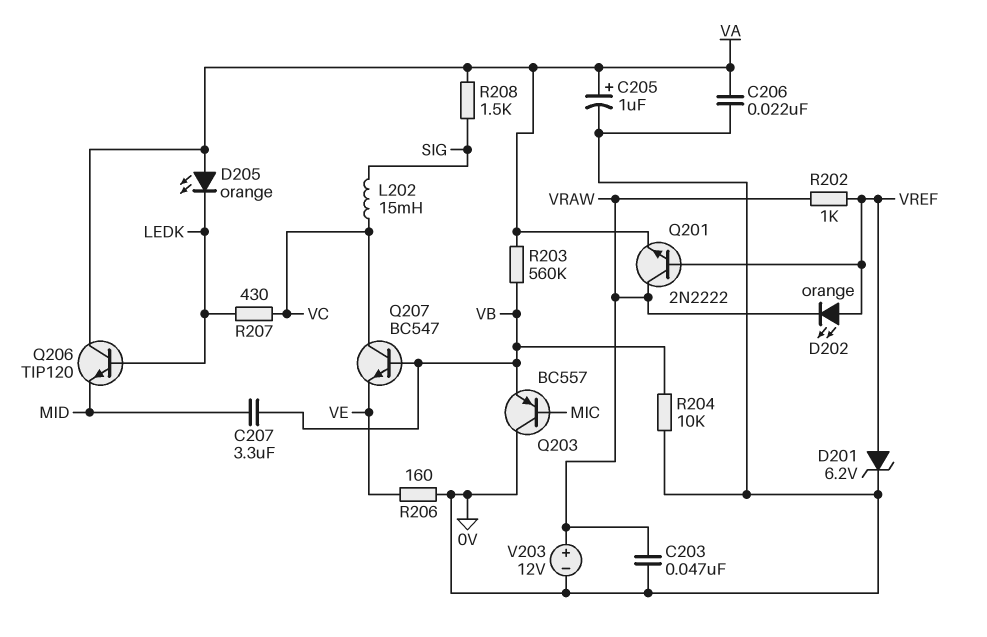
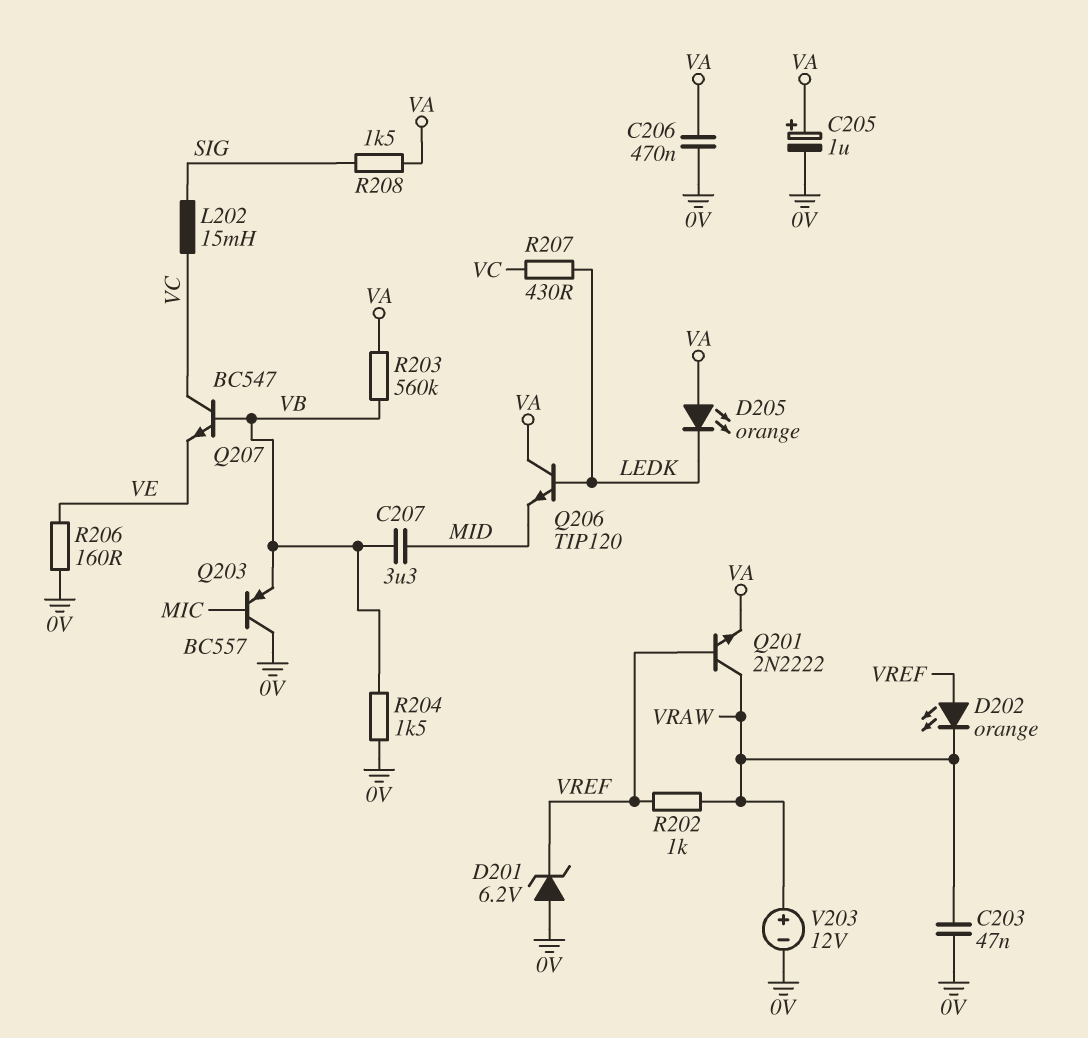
C206: 22nF (0V, VA) -> 470nF (0V, VA)
D201: zener 6.2V (A VREF, K 0V) -> zener 6.2V (A 0V, K VREF)
R204: 10k (0V, VB) -> 1.5k (0V, VB)

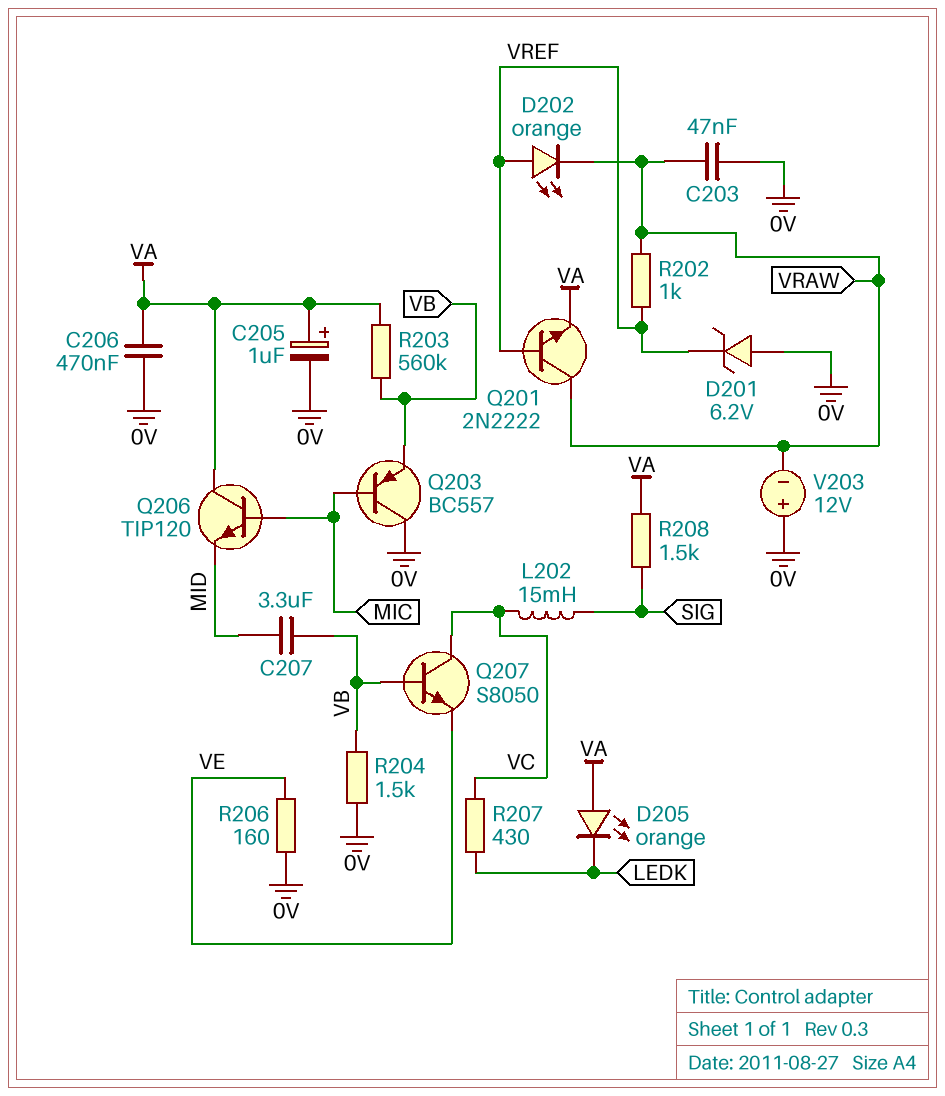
Q206: NPN TIP120 (B LEDK, C VA, E MID) -> NPN TIP120 (B MIC, C VA, E MID)
Q207: NPN BC547 (B VB, C VC, E VE) -> NPN S8050 (B VB, C VC, E VE)
V203: 12V (plus VRAW, minus 0V) -> 12V (plus 0V, minus VRAW)

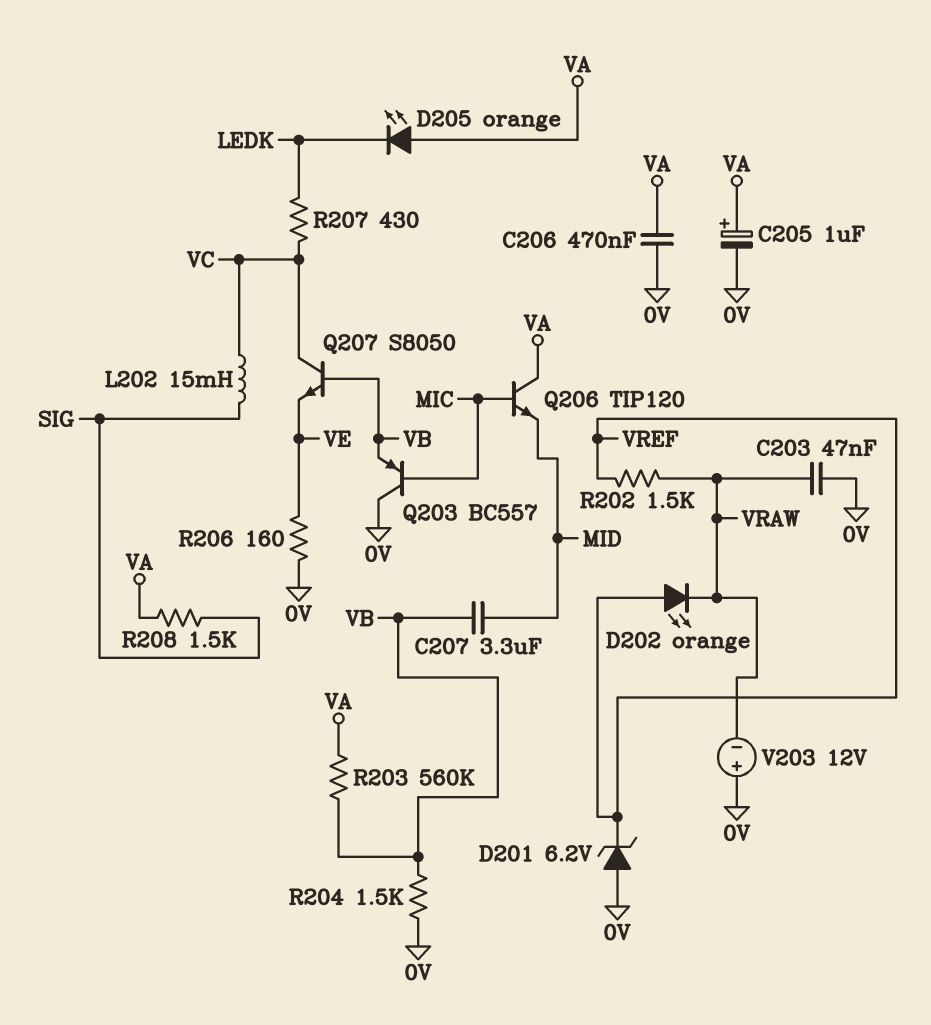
Q201: NPN 2N2222 (B VREF, C VRAW, E VA) -> none
R202: 1k (VRAW, VREF) -> 1.5k (VRAW, VREF)

